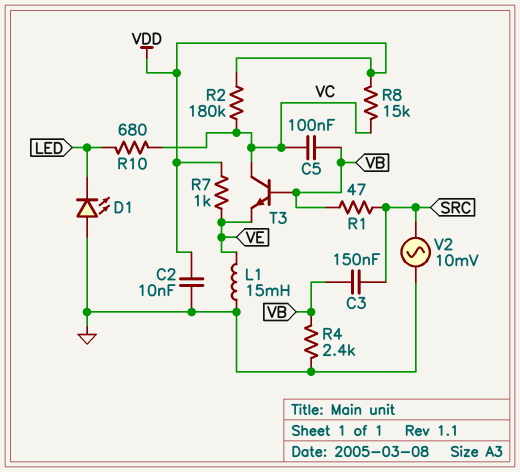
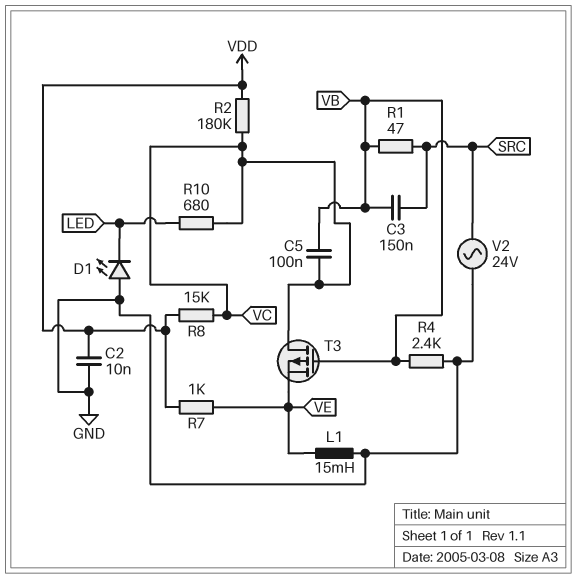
T3: NPN (B VB, C VC, E VE) -> PMOS (G VB, D VC, S VE)
V2: AC 10mV (GND, SRC) -> AC 24V (GND, SRC)

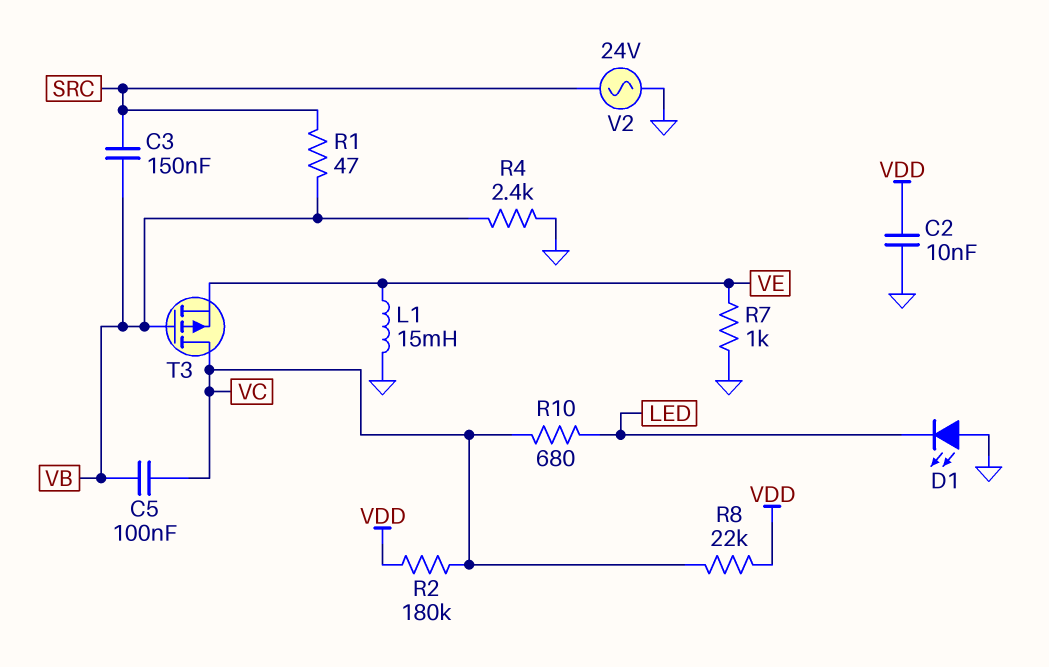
R7: 1k (VDD, VE) -> 1k (GND, VE)
R8: 15k (VC, VDD) -> 22k (VC, VDD)

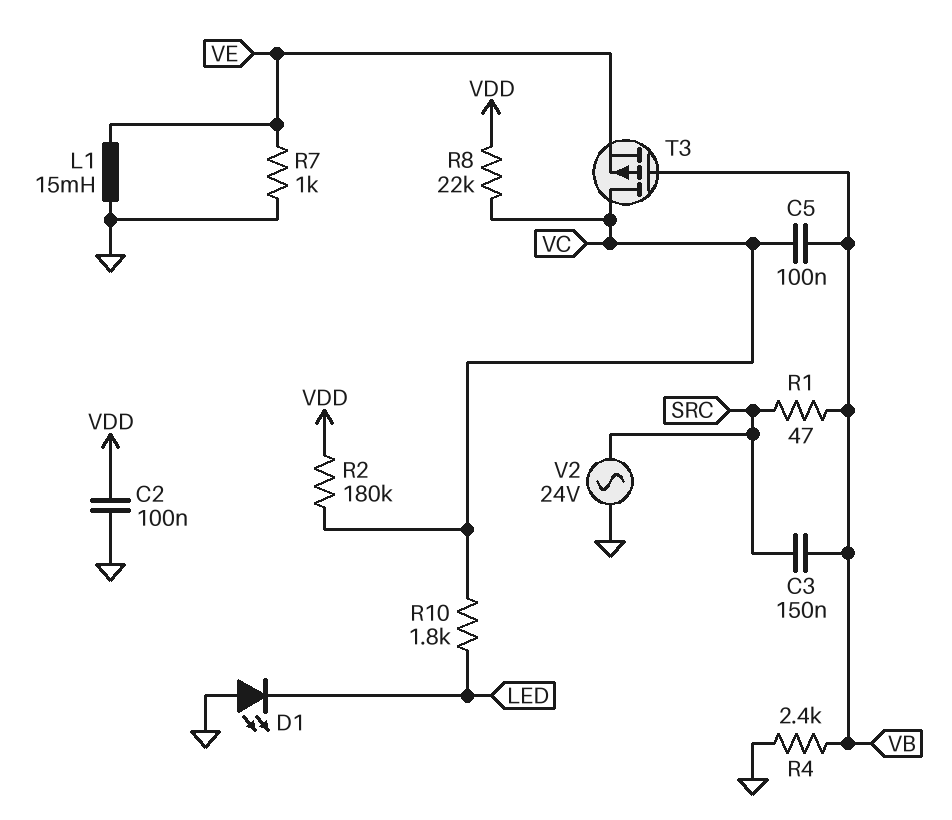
C2: 10nF (GND, VDD) -> 100nF (GND, VDD)
R10: 680 (LED, VC) -> 1.8k (LED, VC)

